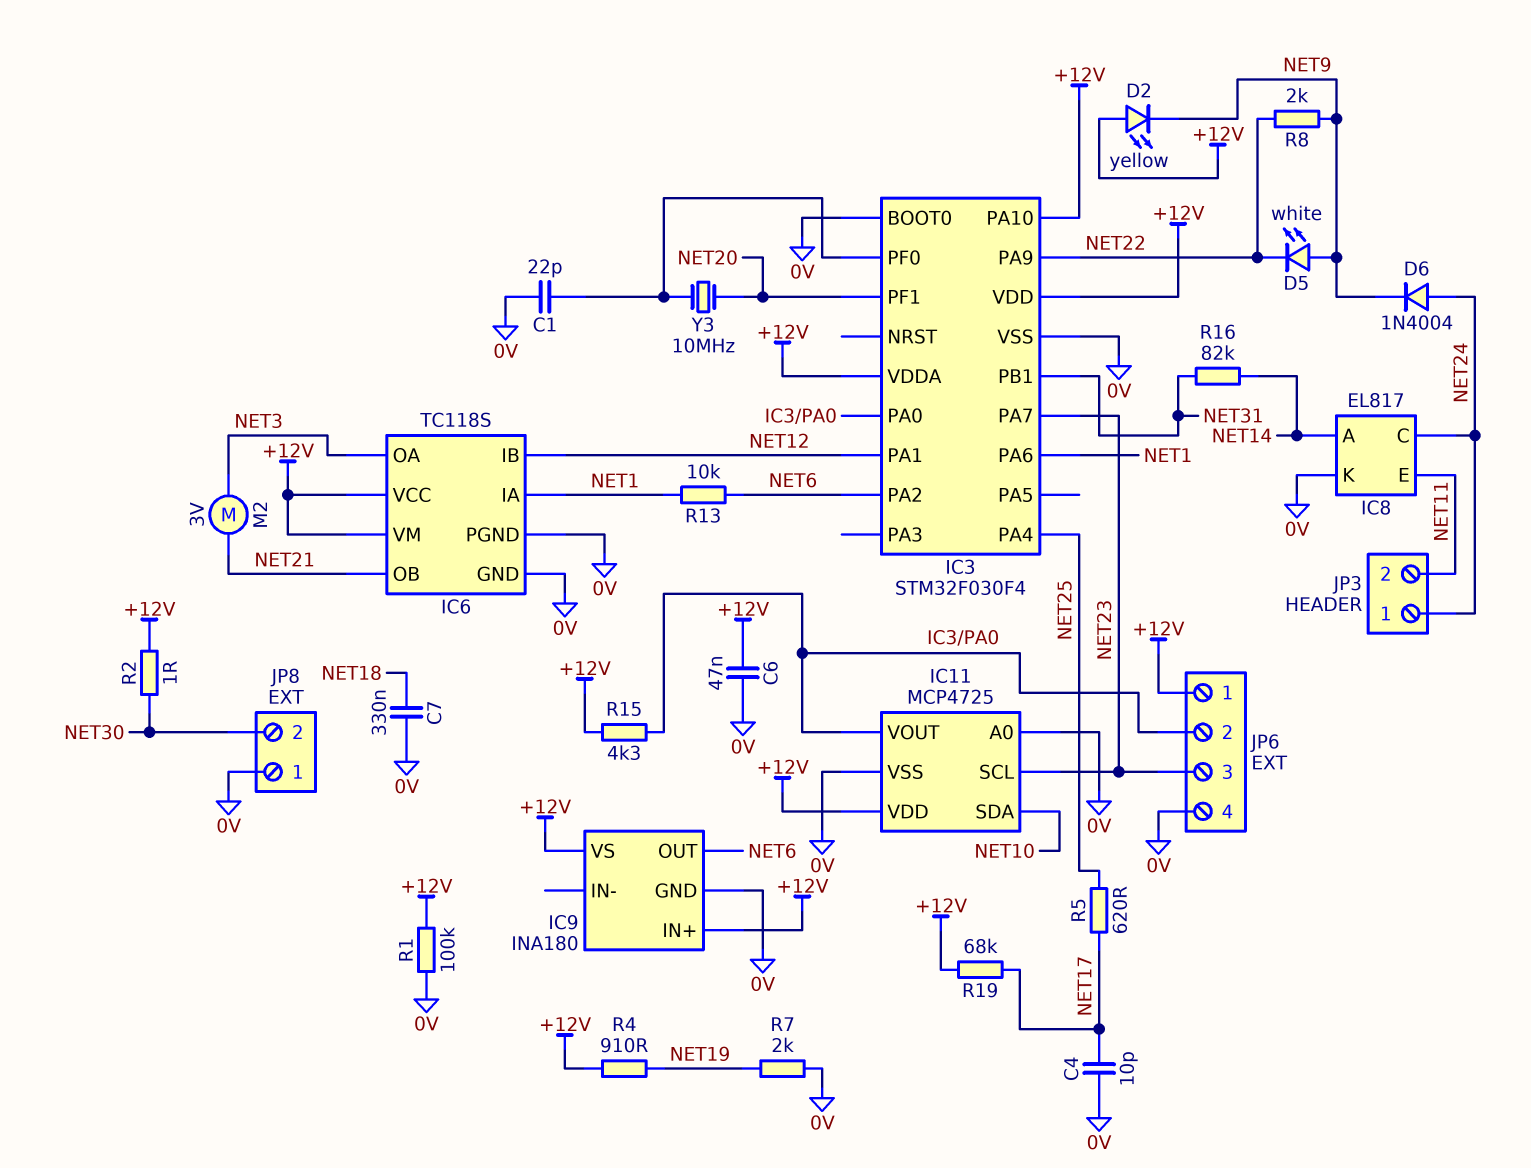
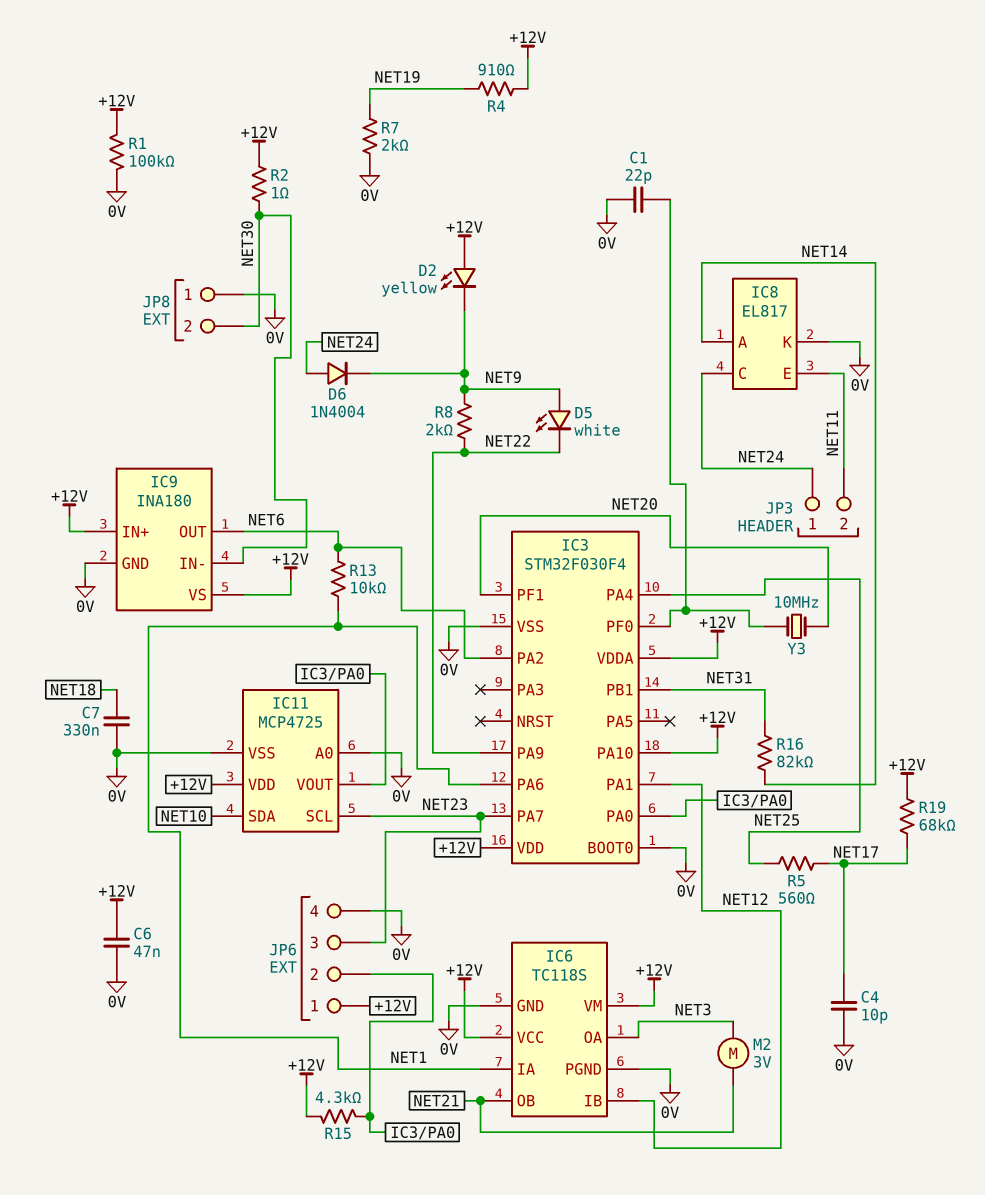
IC9 pin IN-: none -> NET30
R5: 620 (NET17, NET25) -> 560 (NET17, NET25)

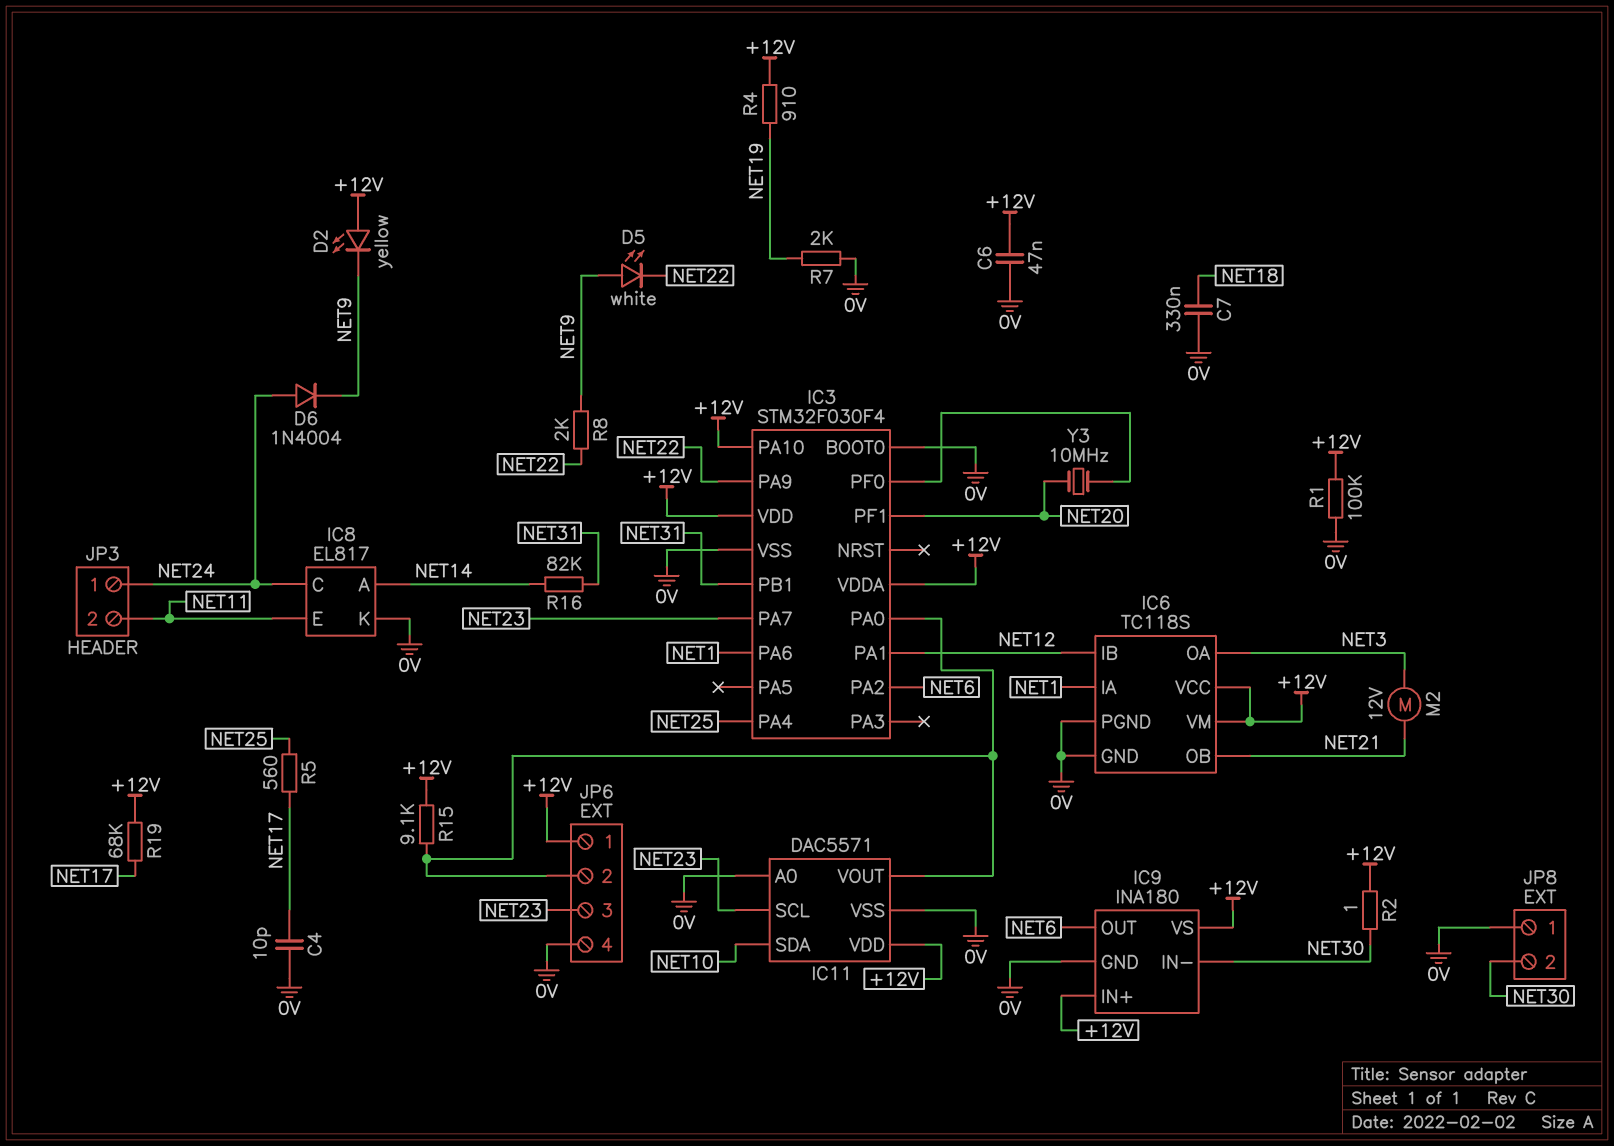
C1: 22pF (0V, IC3/PF0) -> none
IC11: MCP4725 -> DAC5571
M2: motor 3V (NET3, NET21) -> motor 12V (NET3, NET21)
R13: 10k (NET1, NET6) -> none
R15: 4.3k (+12V, IC3/PA0) -> 9.1k (+12V, IC3/PA0)

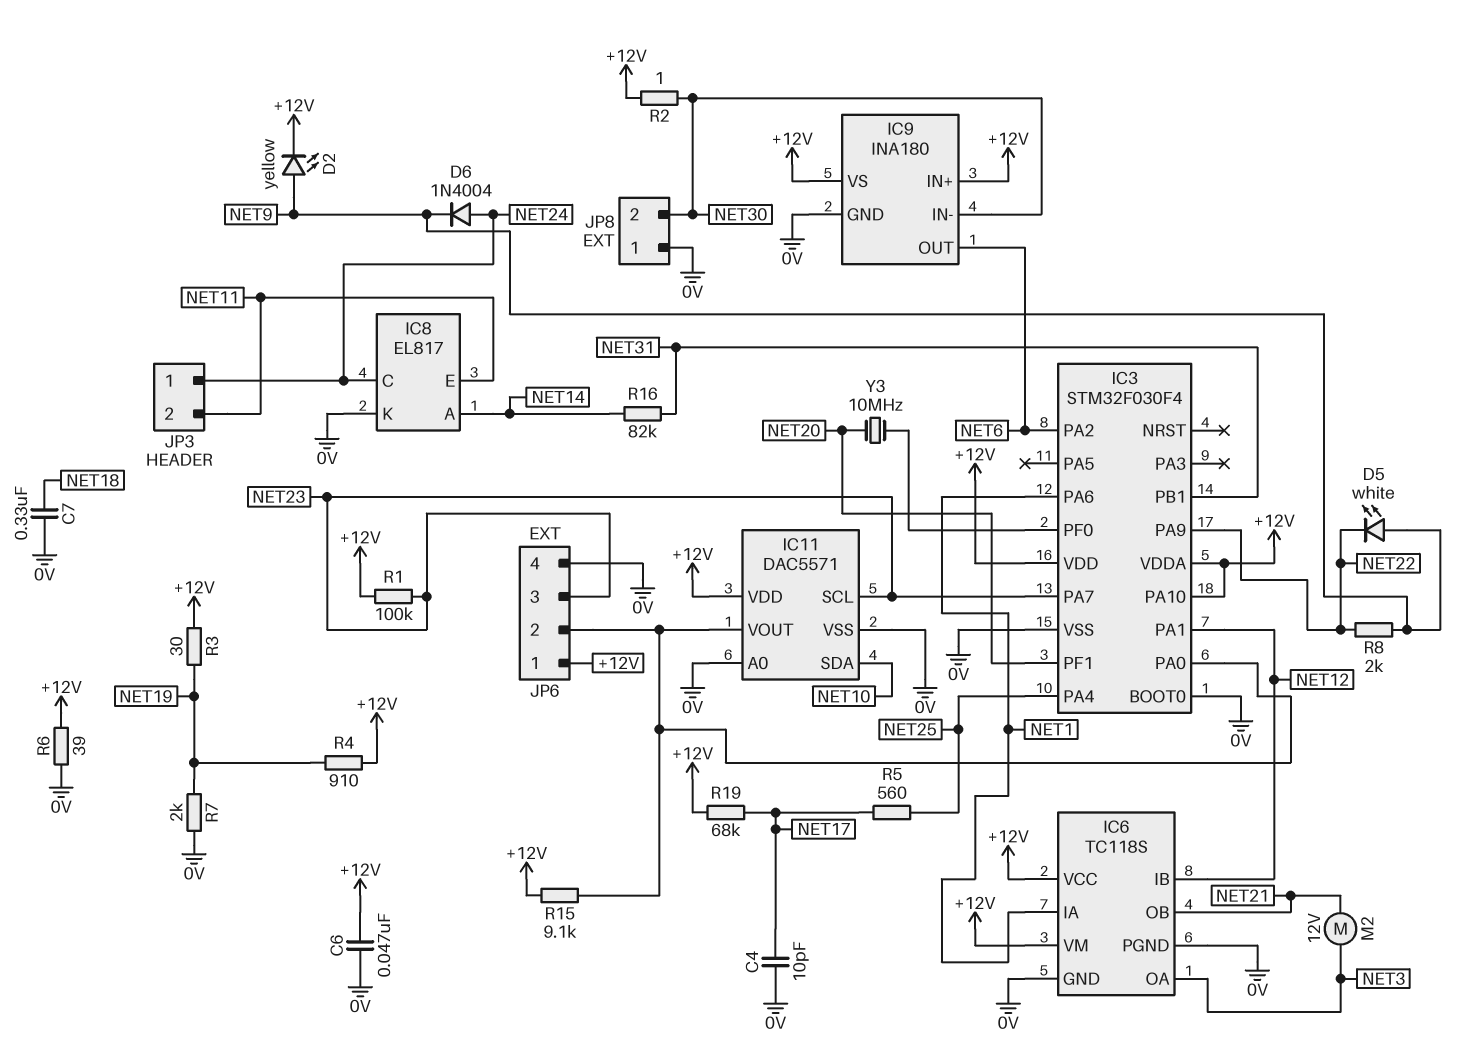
D2: LED yellow (A +12V, K NET9) -> LED yellow (A NET9, K +12V)
R1: 100k (+12V, 0V) -> 100k (+12V, NET23)
R3: none -> 30 (+12V, NET19)
R6: none -> 39 (+12V, 0V)

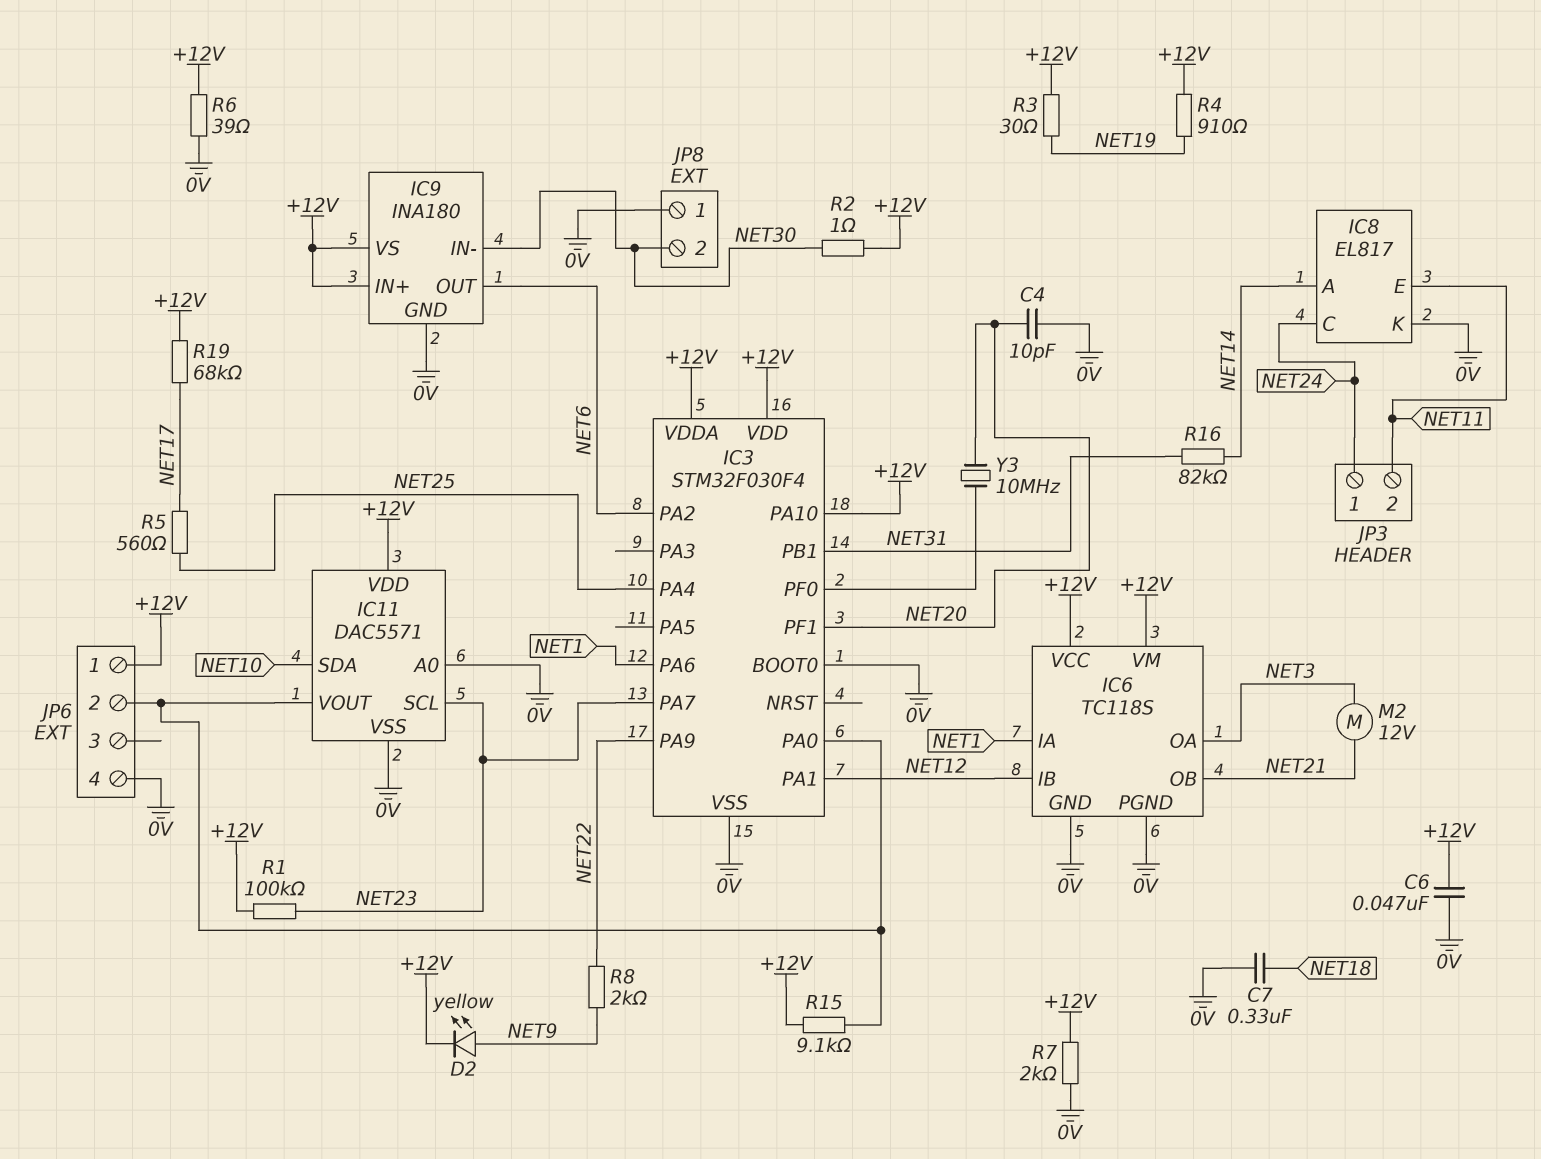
C4: 10pF (0V, NET17) -> 10pF (0V, NET20)
D5: LED white (A NET9, K NET22) -> none
D6: diode 1N4004 (A NET24, K NET9) -> none
JP6 pin 3: NET23 -> none
R7: 2k (0V, NET19) -> 2k (+12V, 0V)

